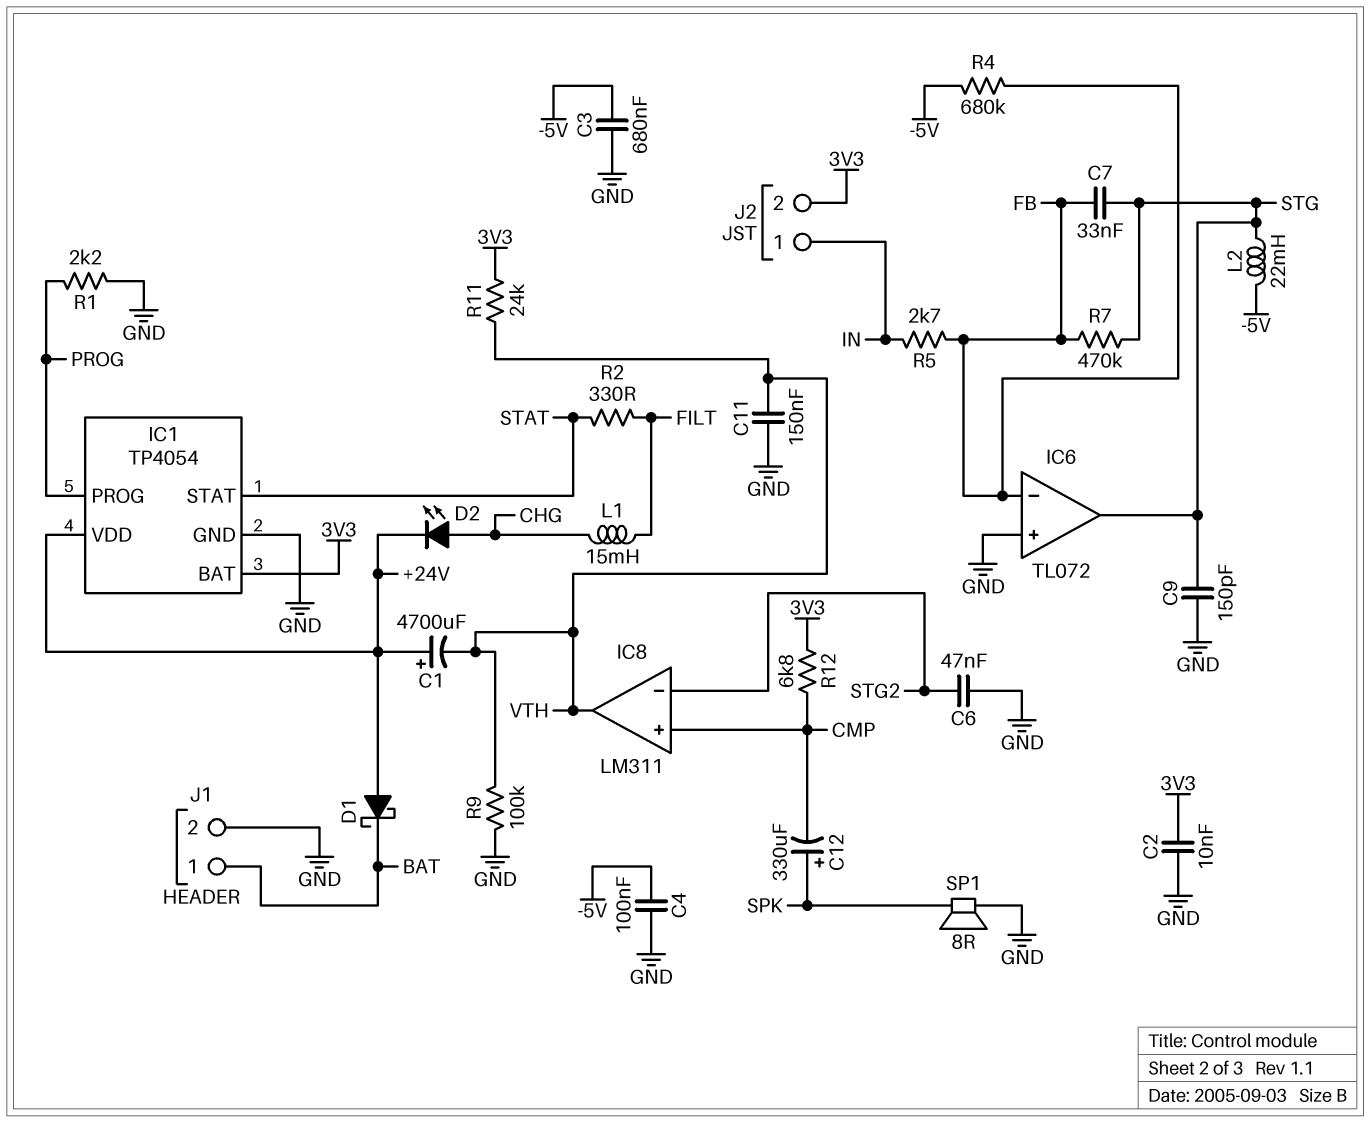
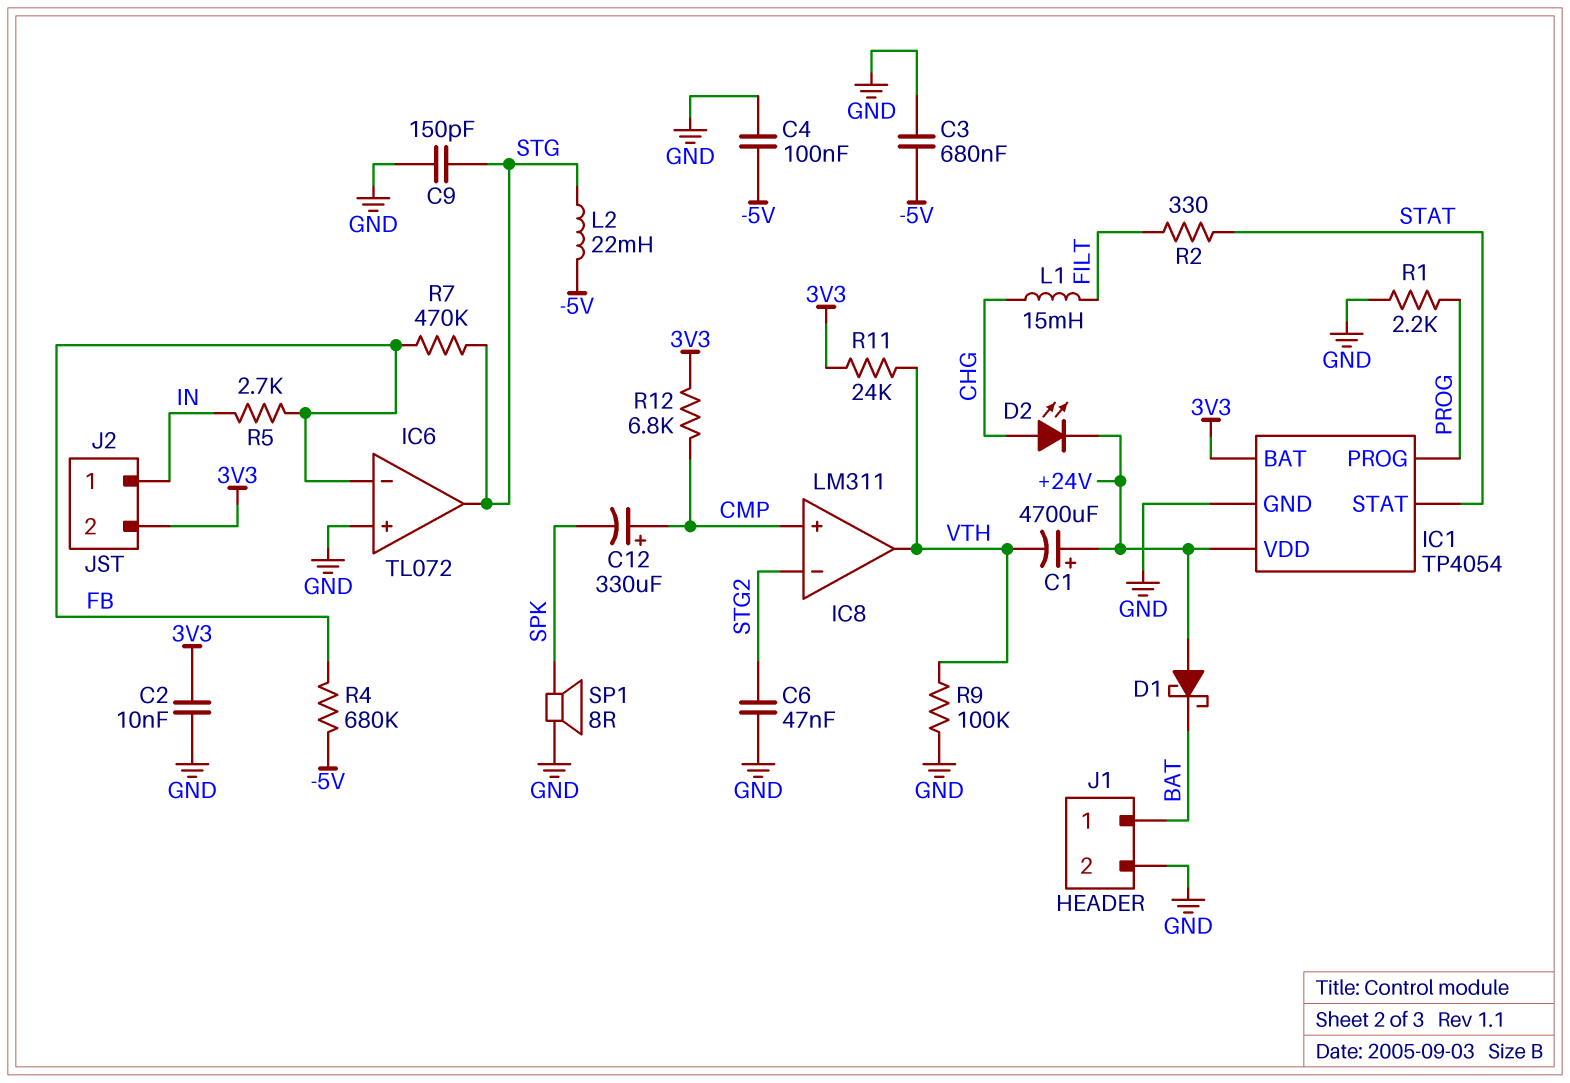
C7: 33nF (FB, STG) -> none
C11: 150nF (GND, VTH) -> none
C12: 330uF (plus SPK, minus CMP) -> 330uF (plus CMP, minus SPK)

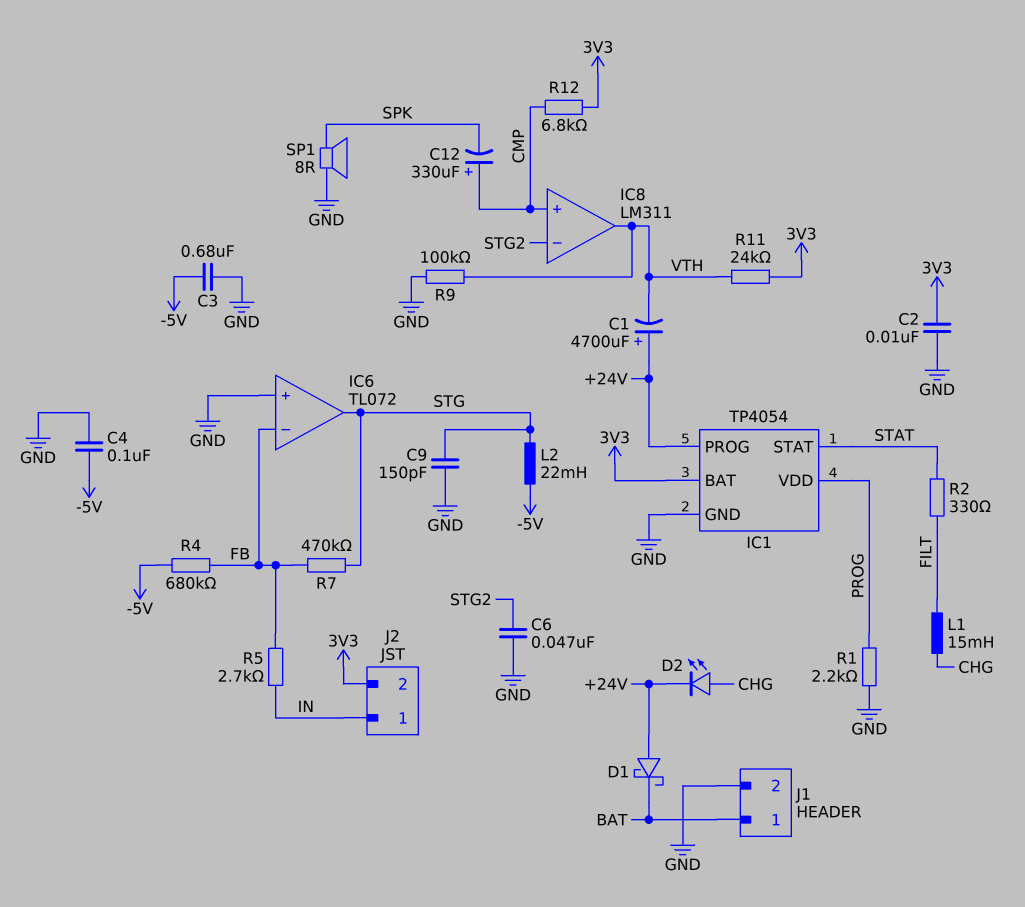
IC1 pin PROG: PROG -> +24V
IC1 pin VDD: +24V -> PROG

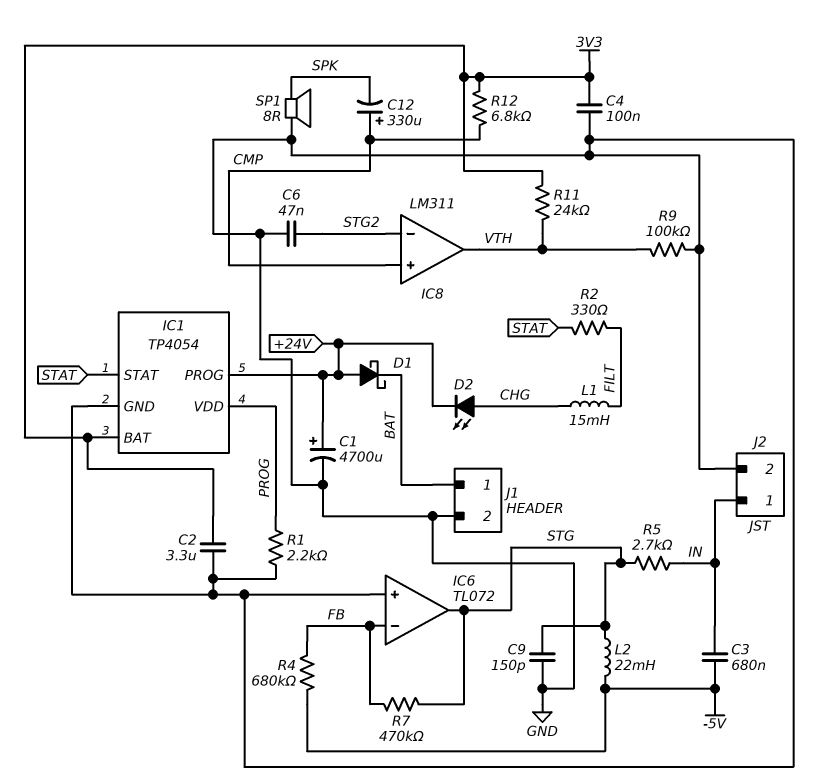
C1: 4700uF (plus +24V, minus VTH) -> 4700uF (plus +24V, minus GND)
C2: 10nF (3V3, GND) -> 3.3uF (3V3, GND)
C3: 680nF (-5V, GND) -> 680nF (-5V, IN)
C4: 100nF (-5V, GND) -> 100nF (3V3, GND)
J2 pin 2: 3V3 -> GND
R5: 2.7k (FB, IN) -> 2.7k (IN, STG)

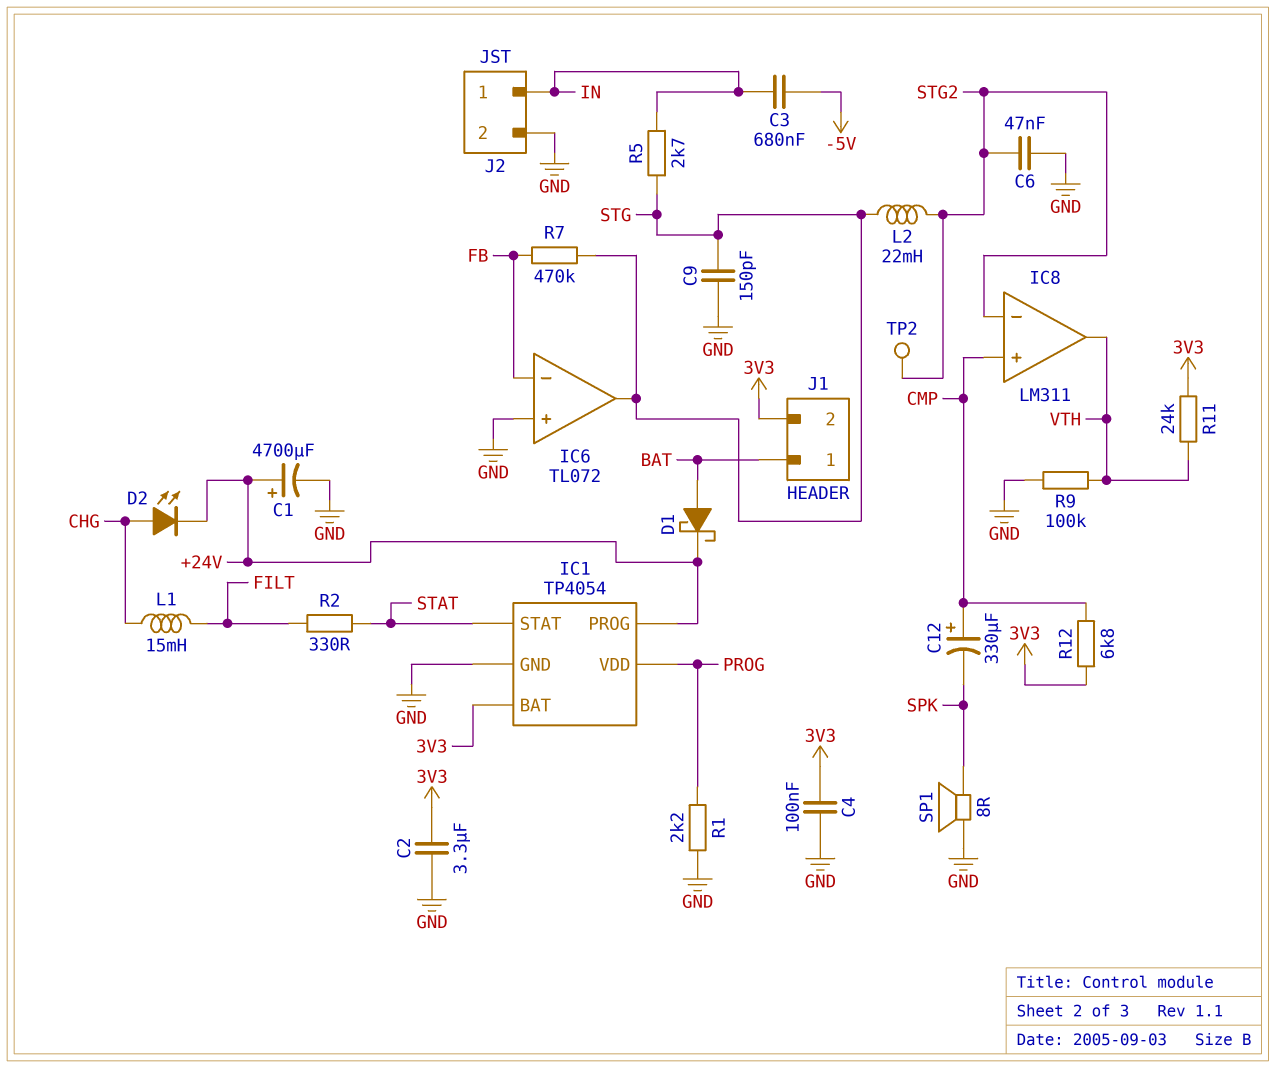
D1: schottky (A +24V, K BAT) -> schottky (A BAT, K +24V)
J1 pin 2: GND -> 3V3
L2: 22mH (-5V, STG) -> 22mH (STG, STG2)
R4: 680k (-5V, FB) -> none
TP2: none -> test point (STG2)

